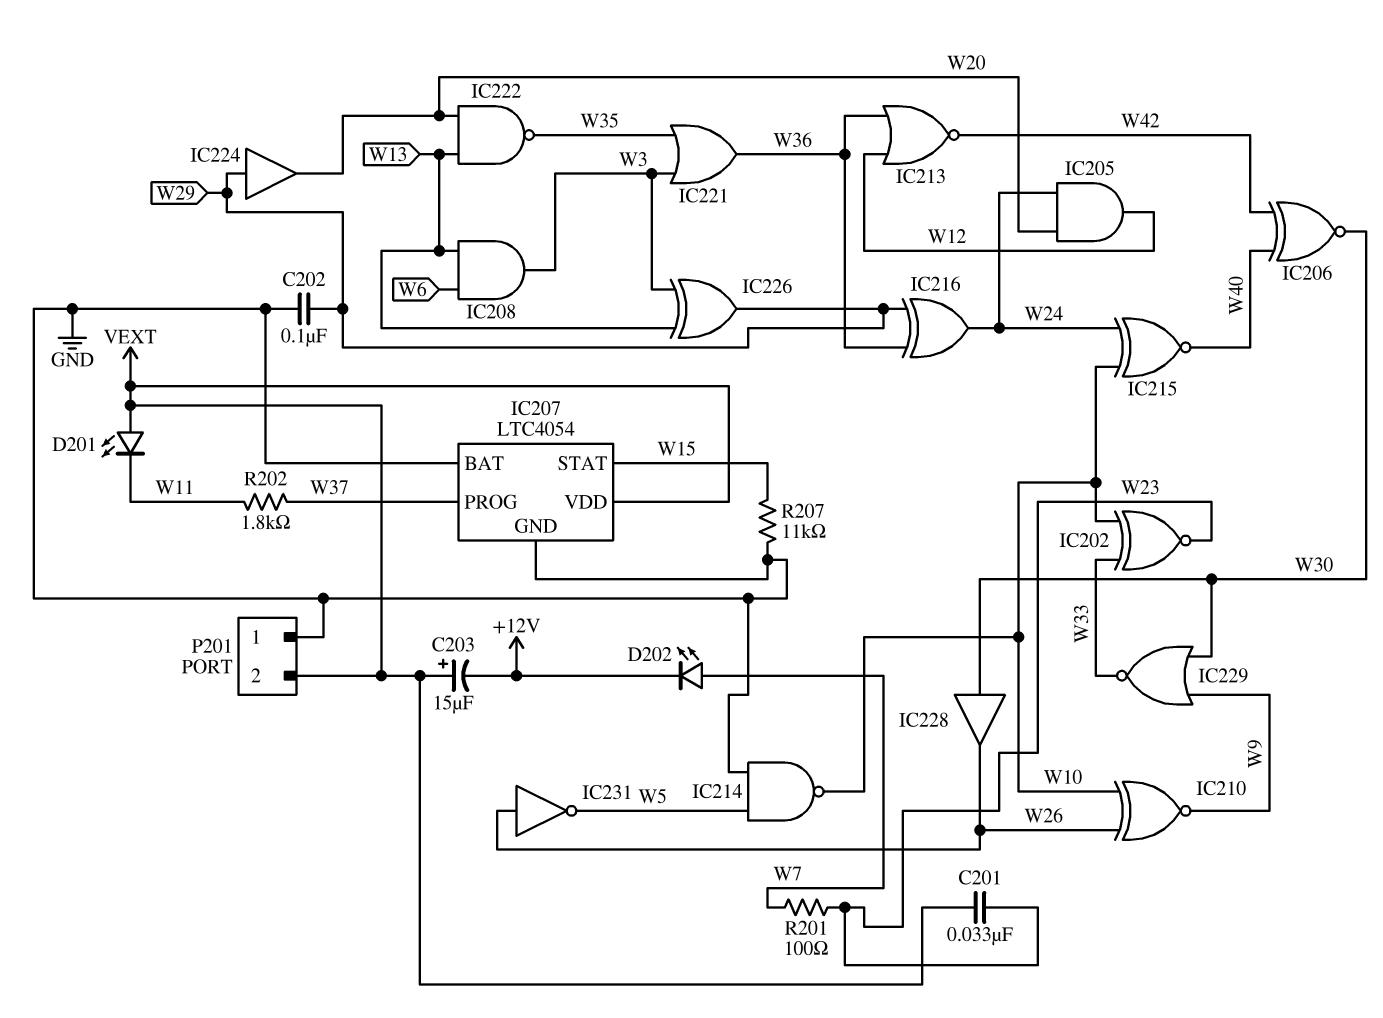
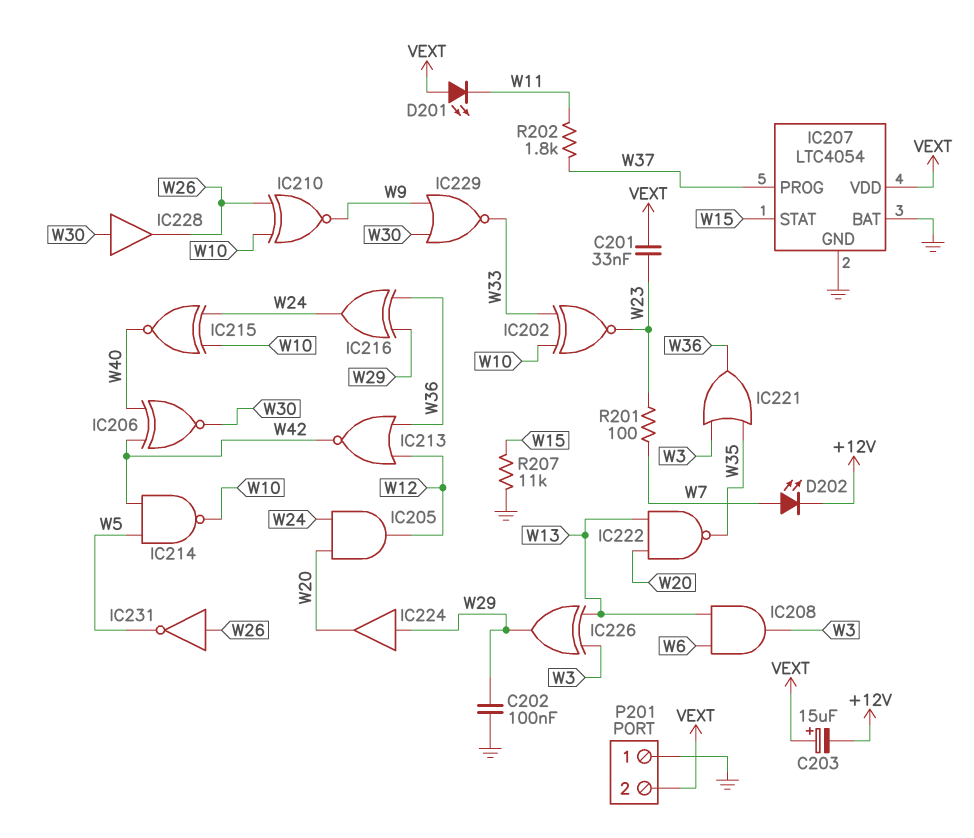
IC214: NAND (in GND, in W5, out W10) -> NAND (in W5, in W42, out W10)

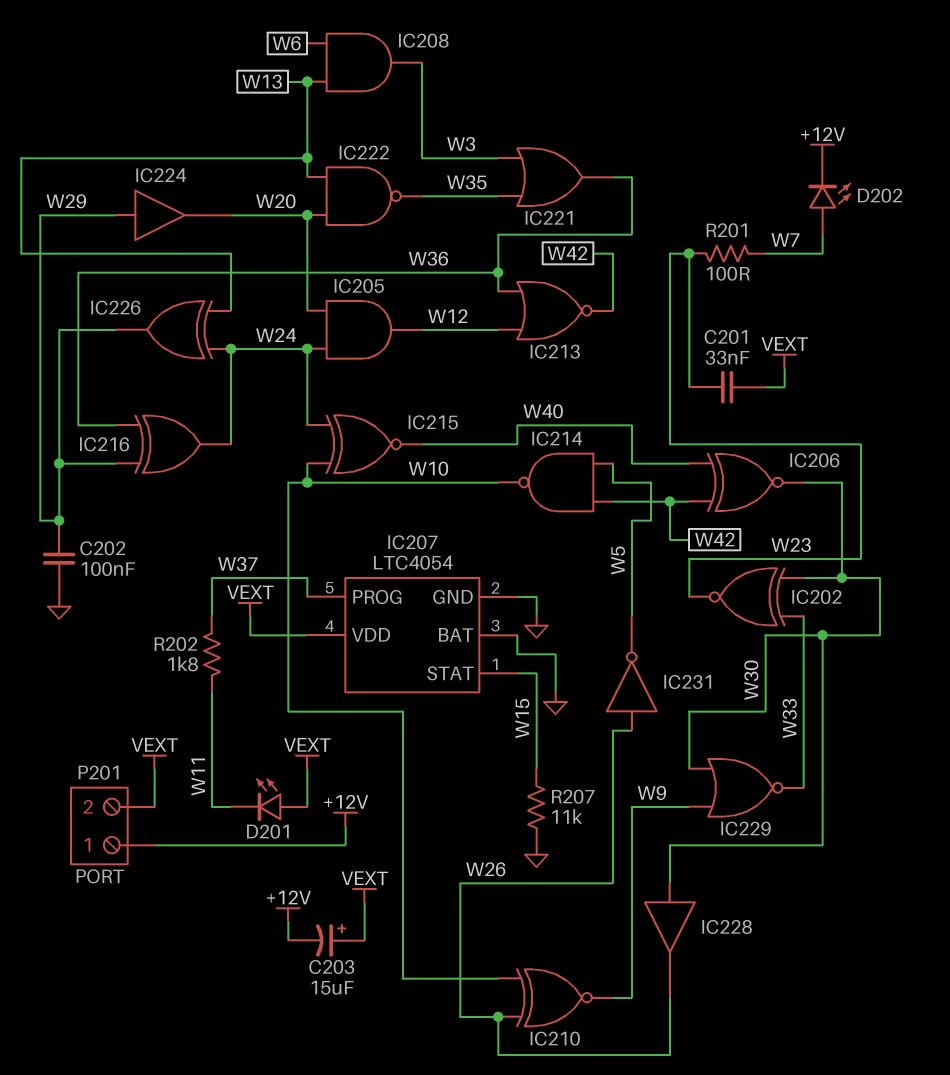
IC202: XNOR (in W10, in W33, out W23) -> XNOR (in W30, in W33, out W23)
IC226: XOR (in W3, in W13, out W29) -> XOR (in W13, in W24, out W29)
P201 pin 1: GND -> +12V

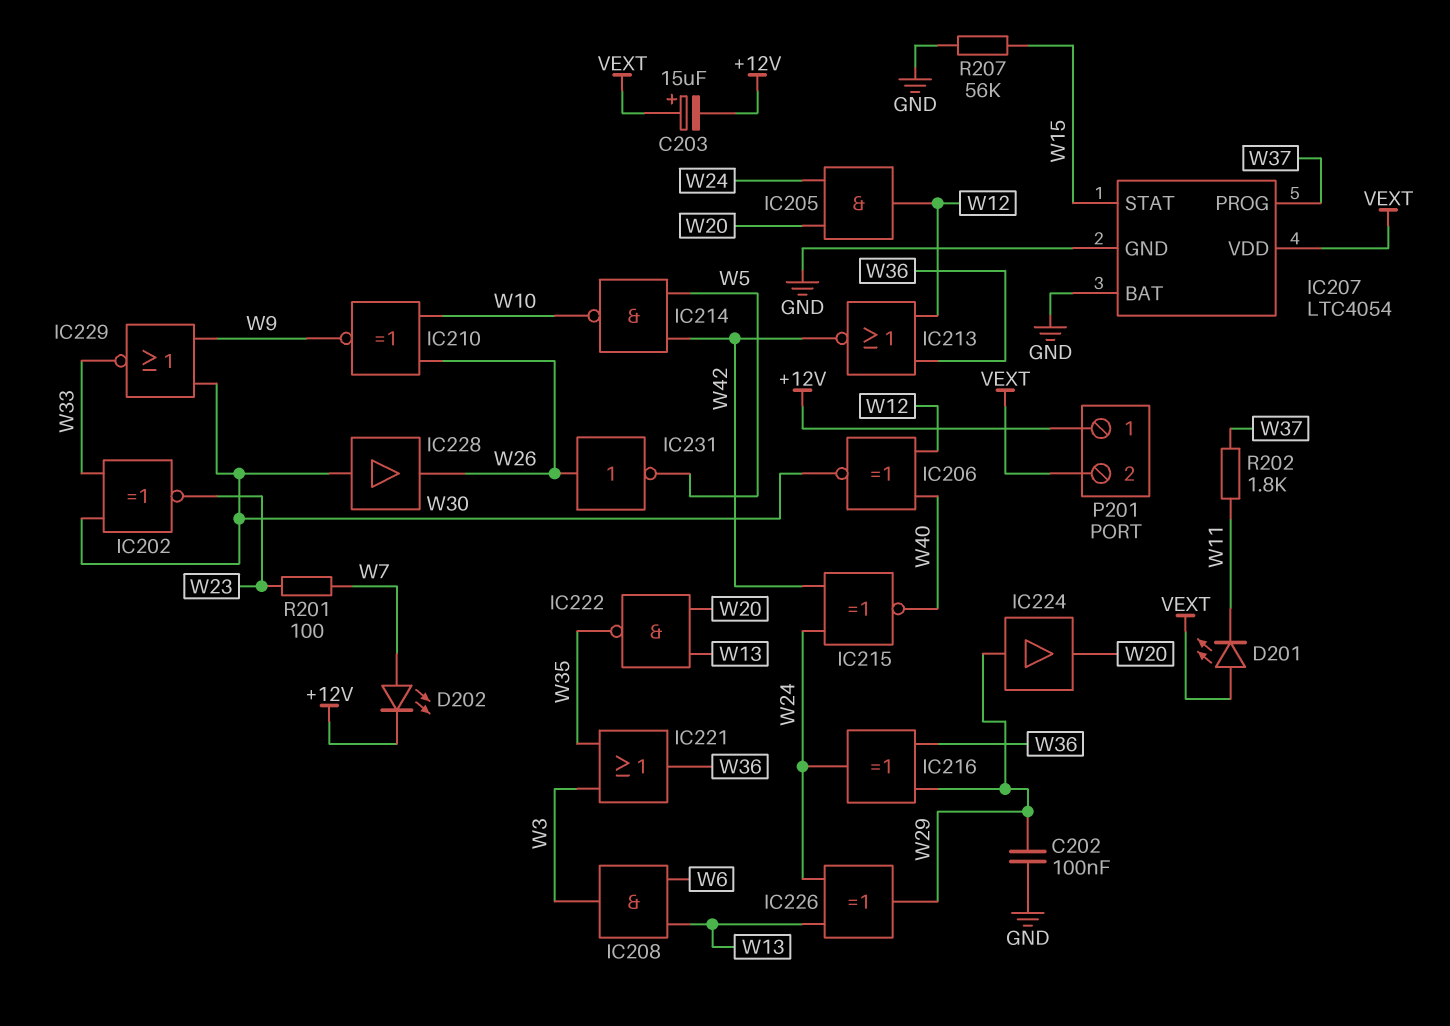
C201: 33nF (VEXT, W23) -> none
IC206: XNOR (in W40, in W42, out W30) -> XNOR (in W12, in W40, out W30)
IC215: XNOR (in W10, in W24, out W40) -> XNOR (in W24, in W42, out W40)
R207: 11k (GND, W15) -> 56k (GND, W15)

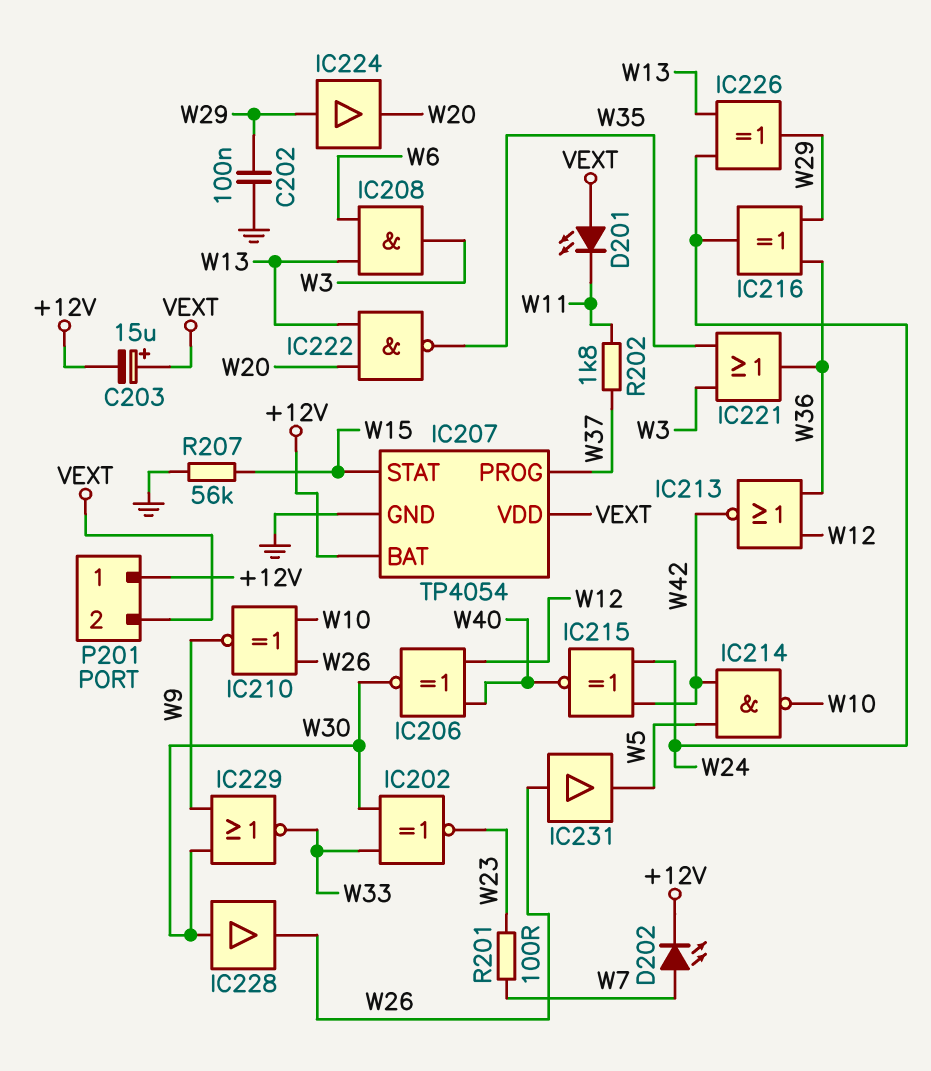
IC205: AND (in W20, in W24, out W12) -> none
IC207: LTC4054 -> TP4054
IC207 pin BAT: GND -> +12V
IC231: NOT (in W26, out W5) -> buffer (in W26, out W5)

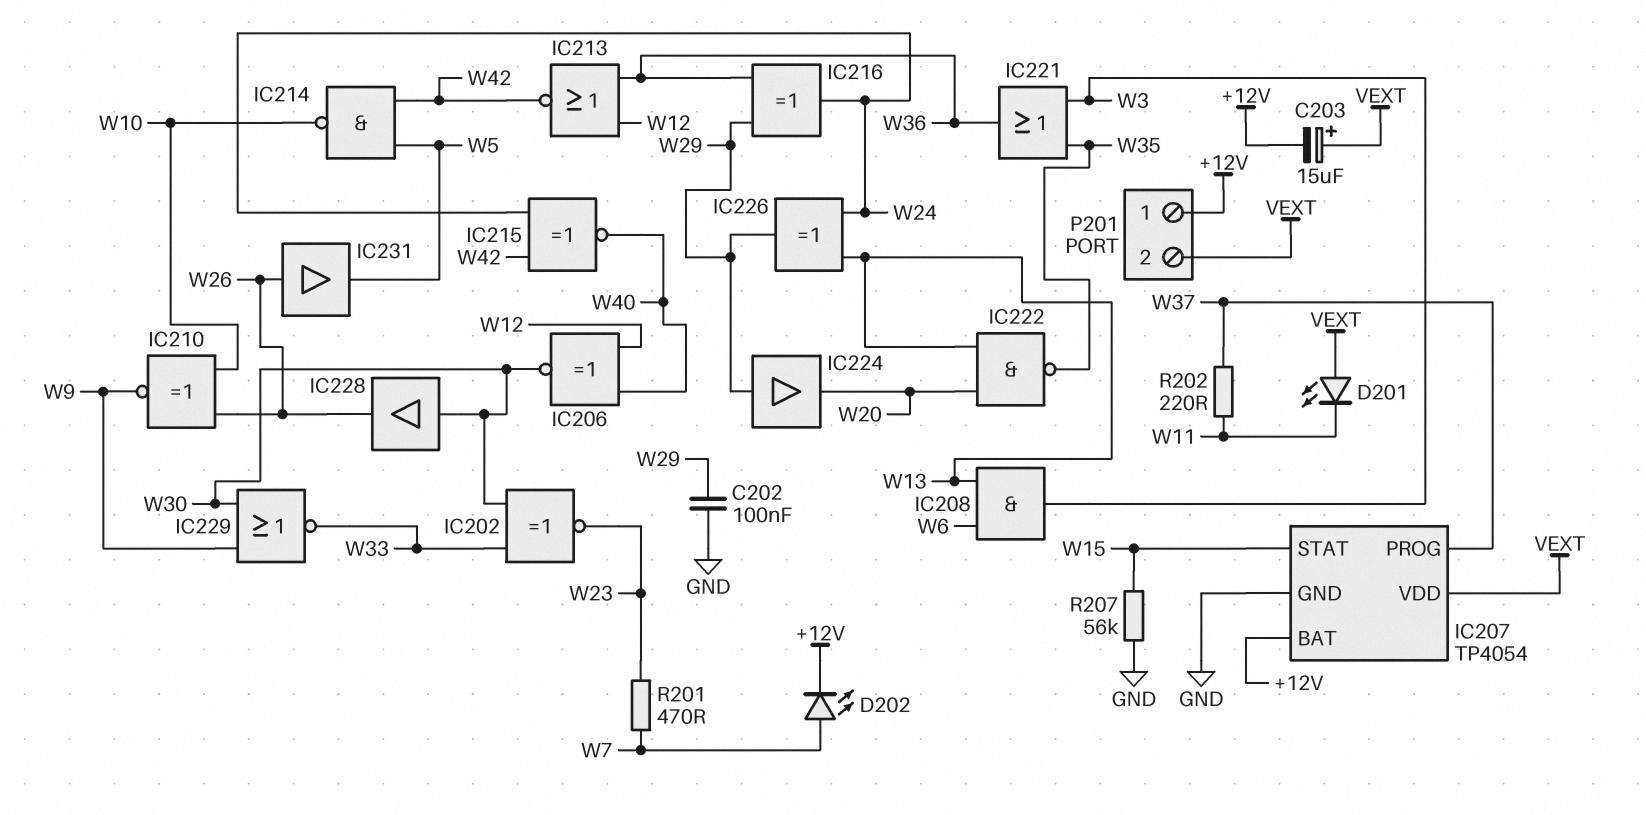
R201: 100 (W7, W23) -> 470 (W7, W23)
R202: 1.8k (W11, W37) -> 220 (W11, W37)

